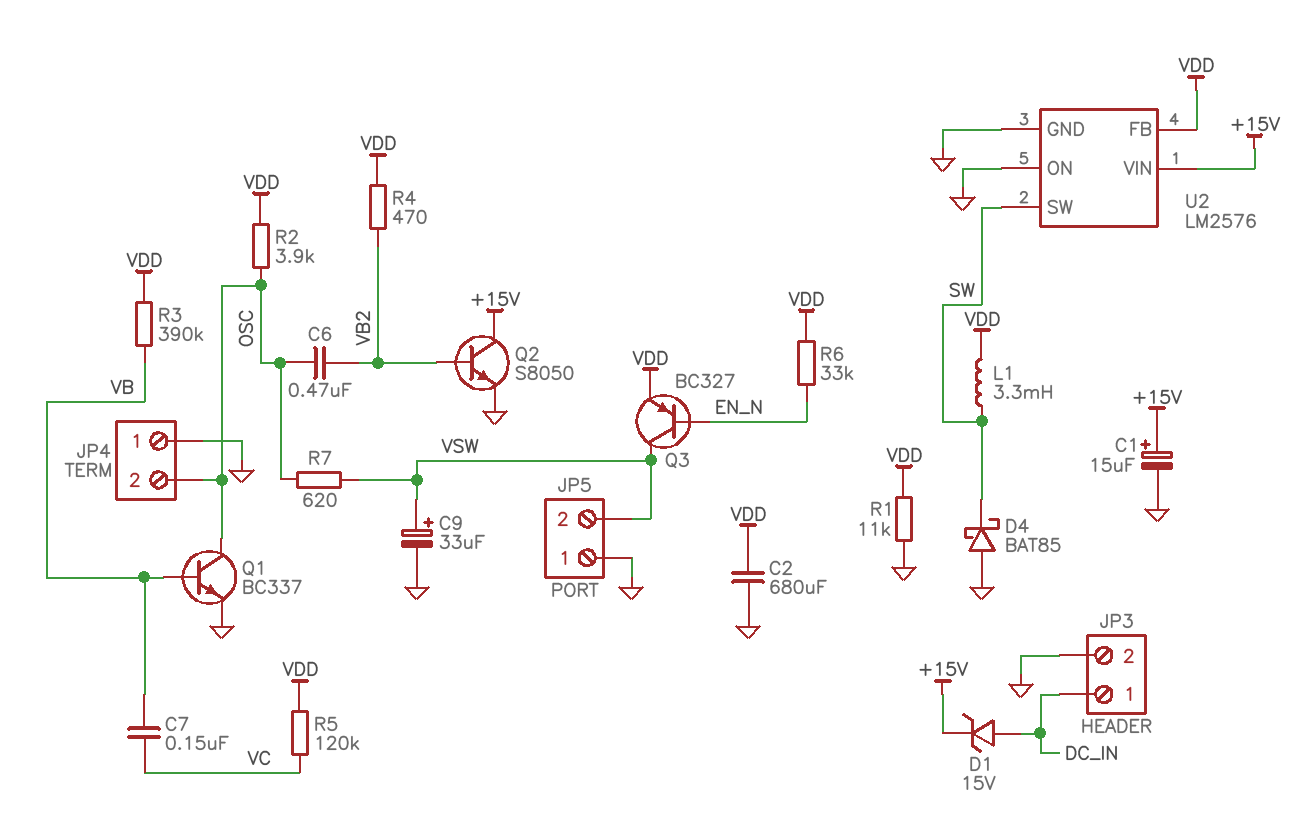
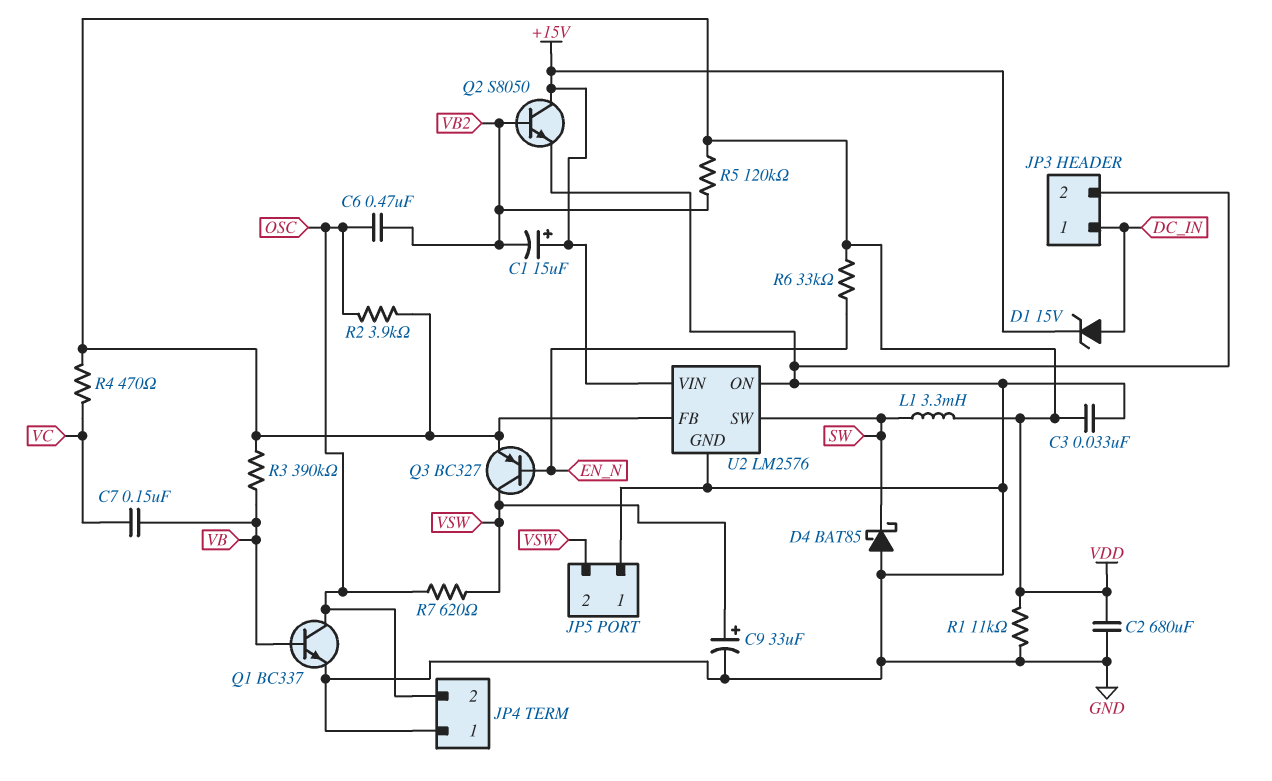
C1: 15uF (plus +15V, minus GND) -> 15uF (plus +15V, minus VB2)
C3: none -> 33nF (GND, VDD)
R4: 470 (VB2, VDD) -> 470 (VC, VDD)
R5: 120k (VC, VDD) -> 120k (VB2, VDD)

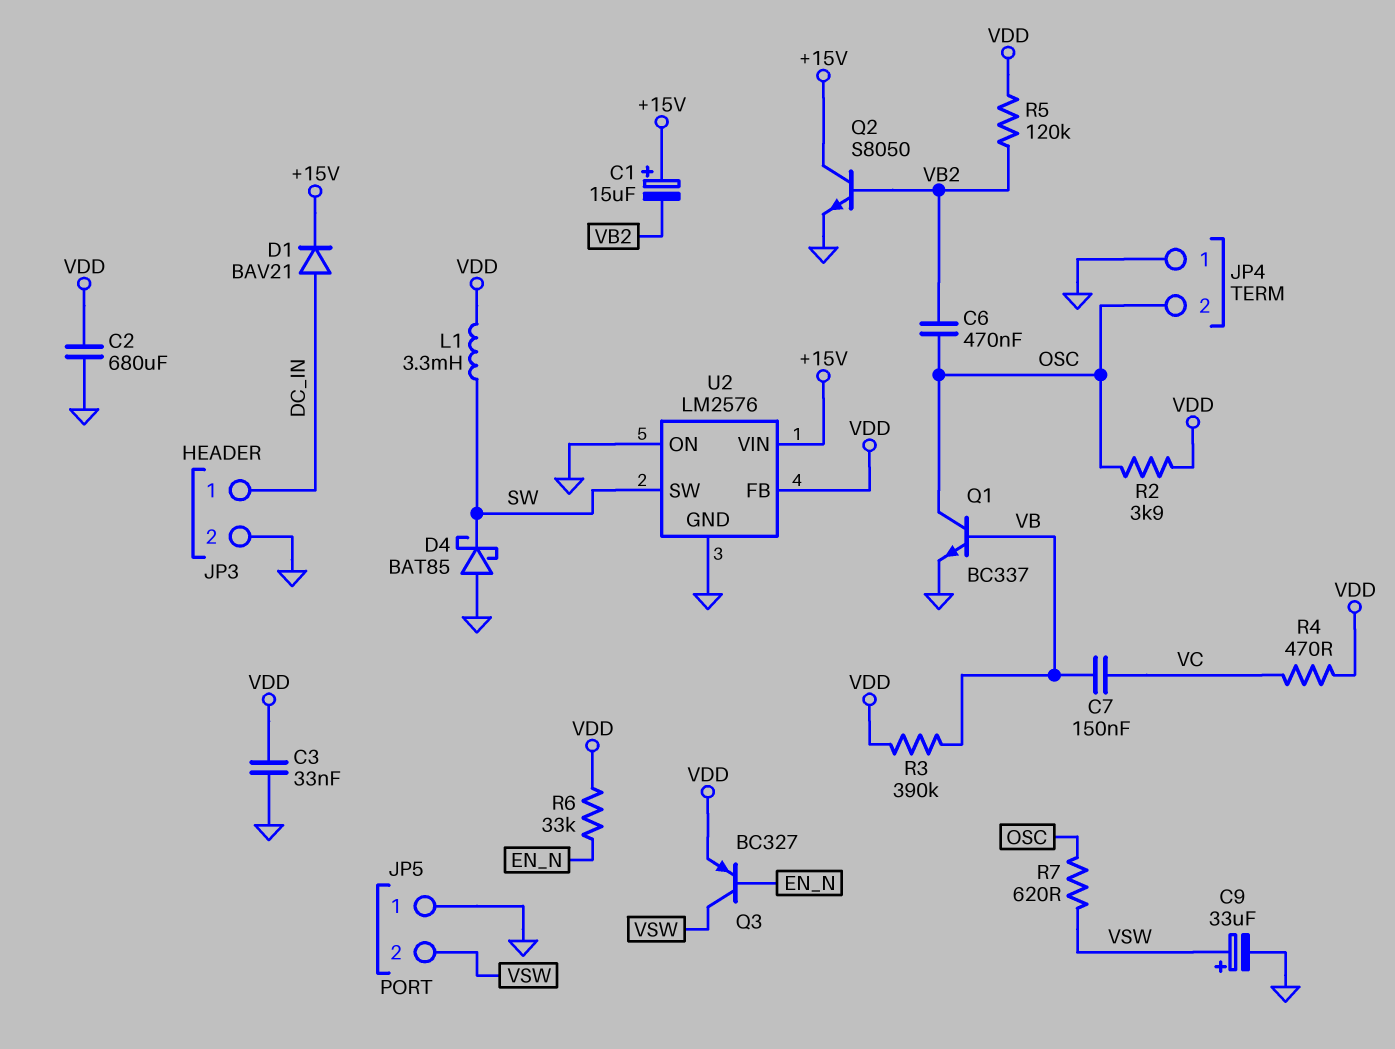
D1: zener 15V (A DC_IN, K +15V) -> diode BAV21 (A DC_IN, K +15V)
R1: 11k (GND, VDD) -> none

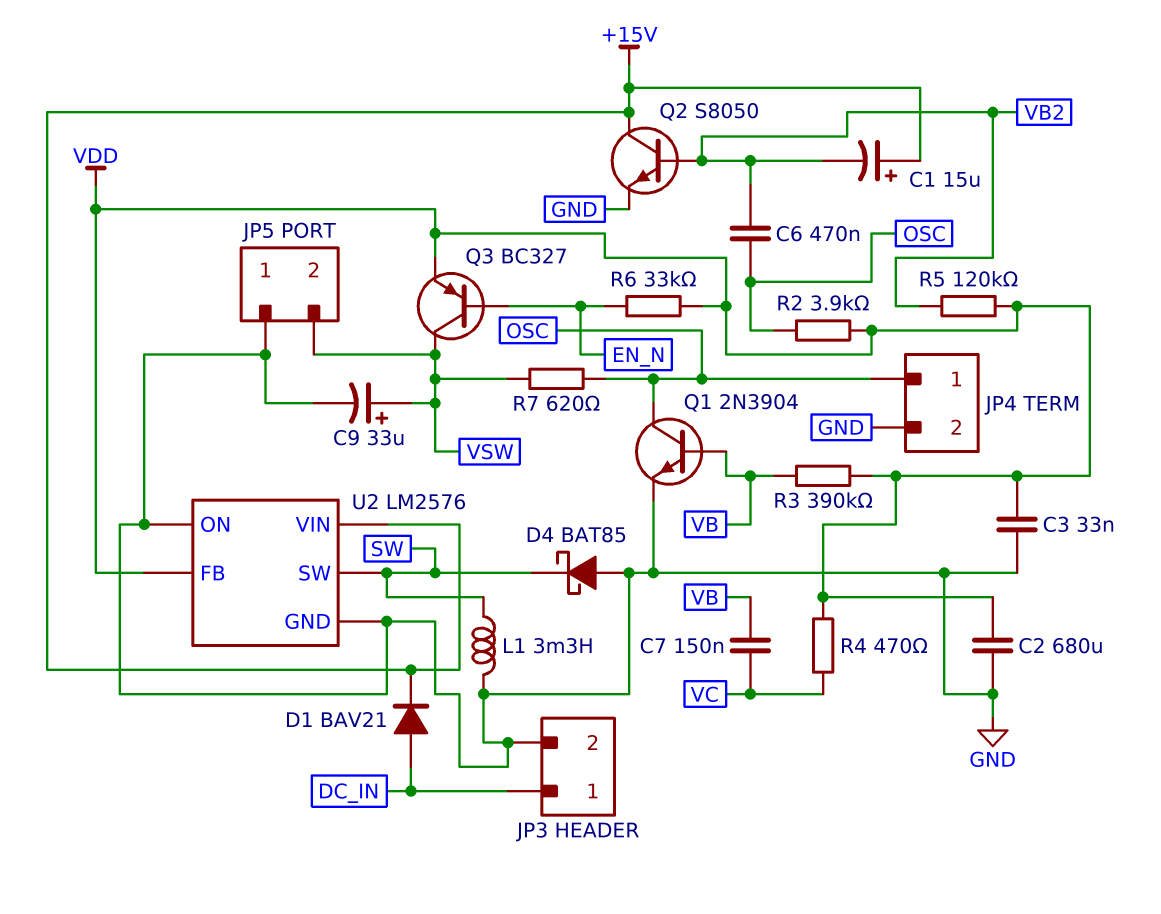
JP4 pin 1: GND -> OSC
JP4 pin 2: OSC -> GND
L1: 3.3mH (SW, VDD) -> 3.3mH (GND, SW)
Q1: NPN BC337 (B VB, C OSC, E GND) -> NPN 2N3904 (B VB, C OSC, E GND)

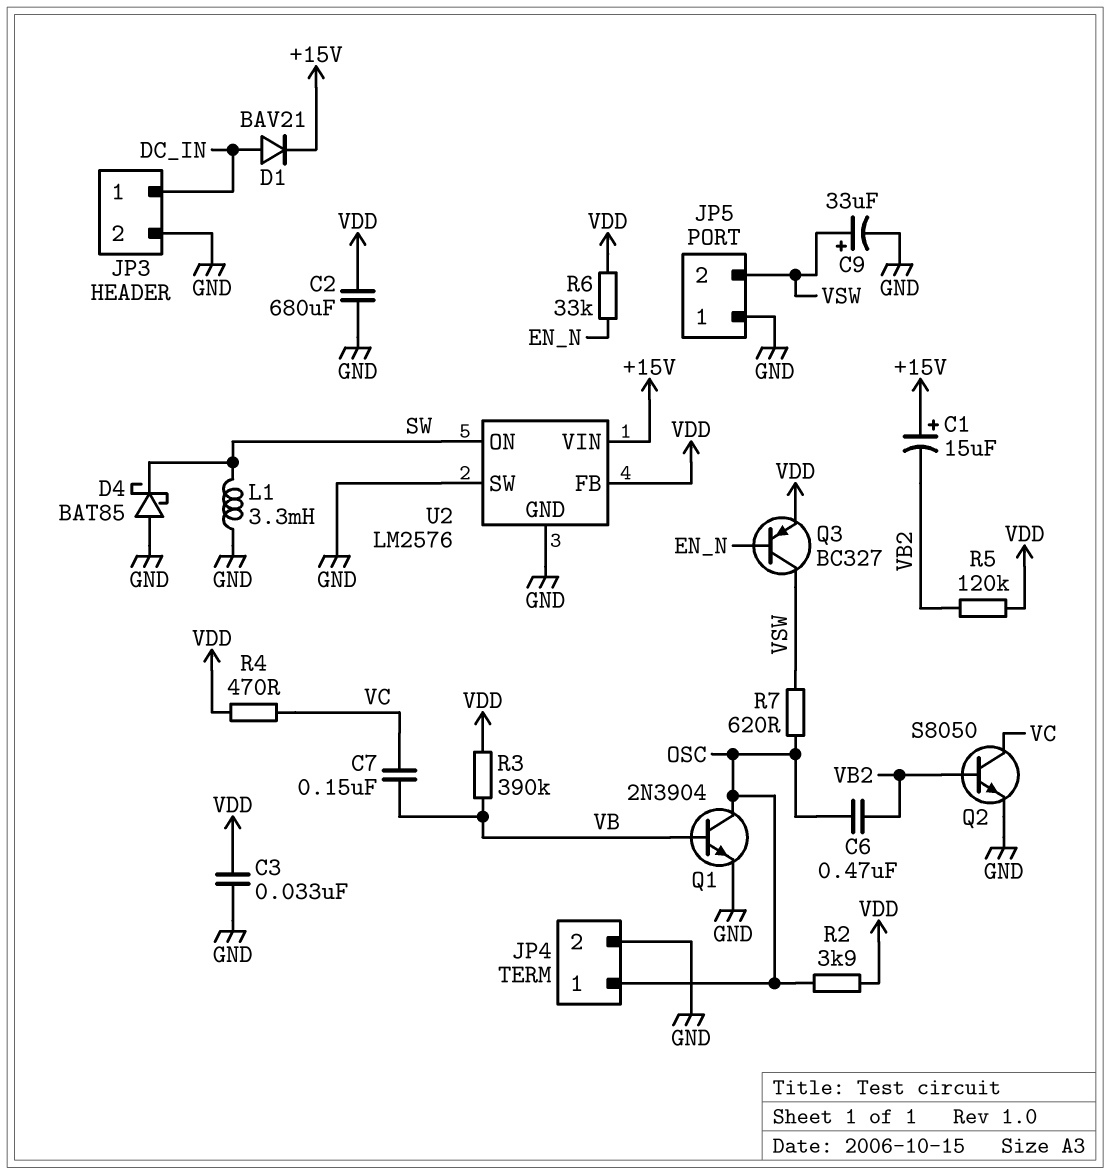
Q2: NPN S8050 (B VB2, C +15V, E GND) -> NPN S8050 (B VB2, C VC, E GND)
U2 pin ON: GND -> SW
U2 pin SW: SW -> GND

